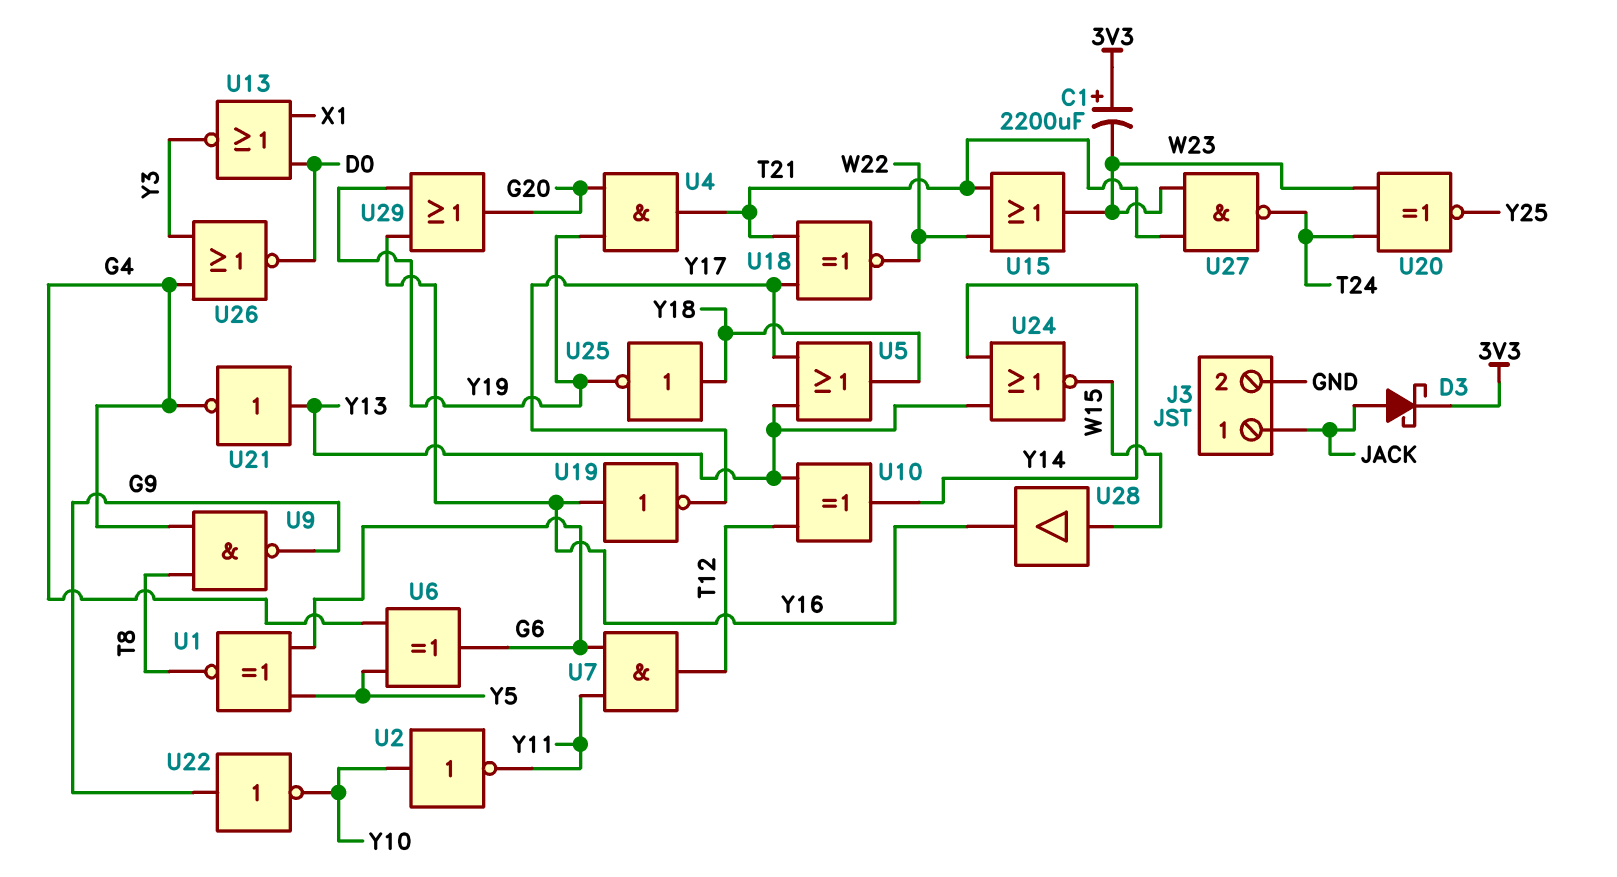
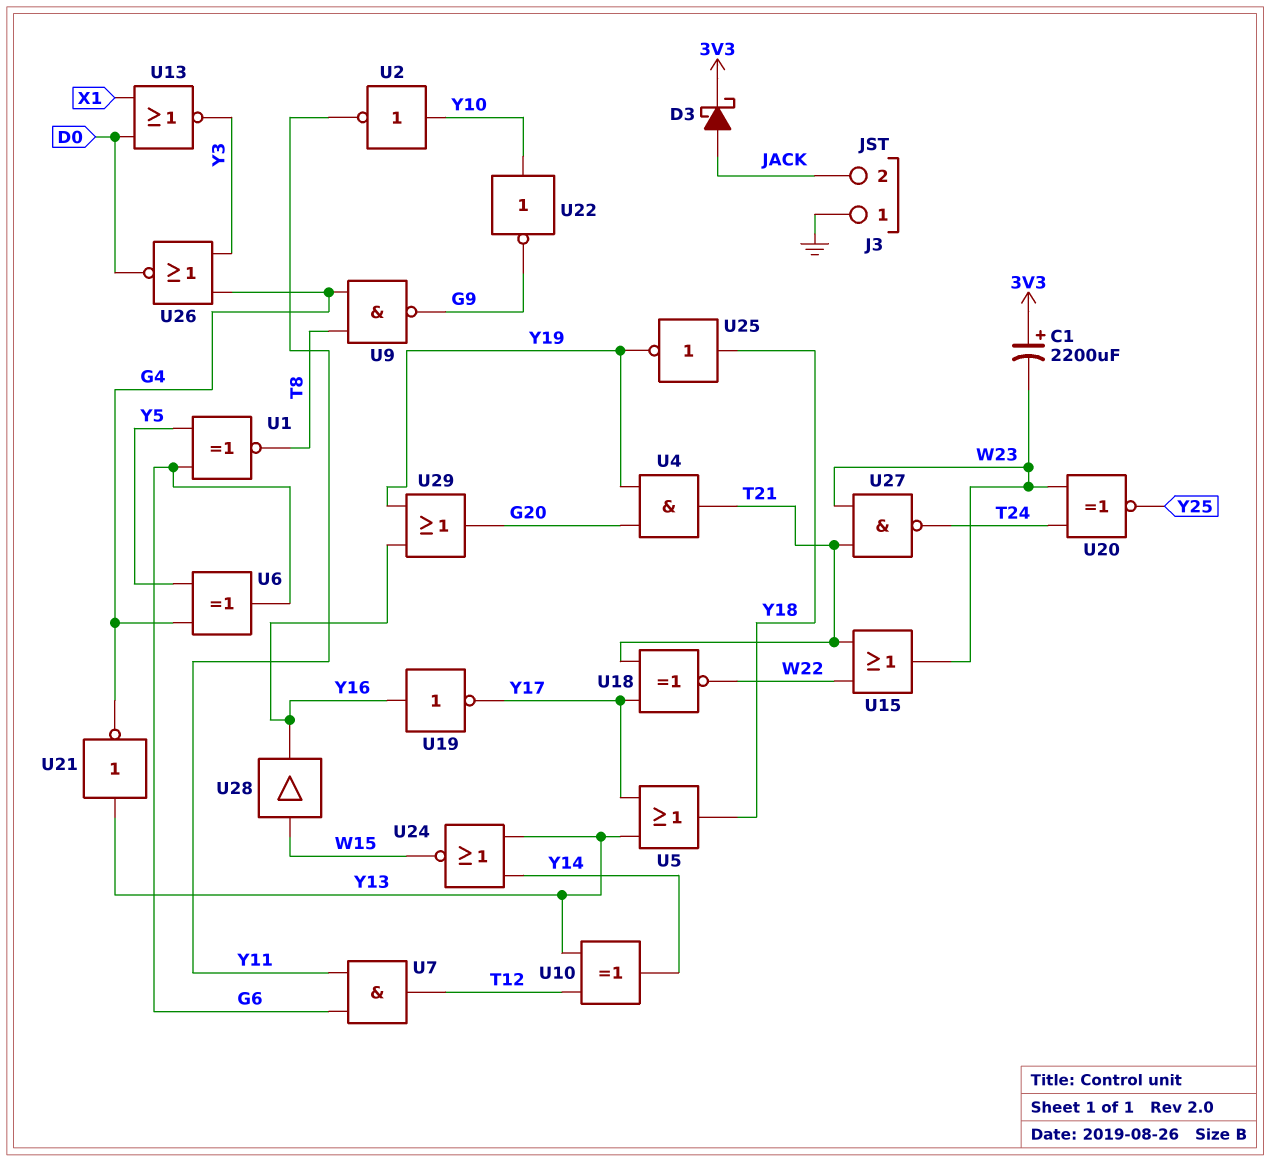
J3 pin 1: JACK -> GND
J3 pin 2: GND -> JACK
U22: NOT (in G9, out Y10) -> NOT (in Y10, out G9)

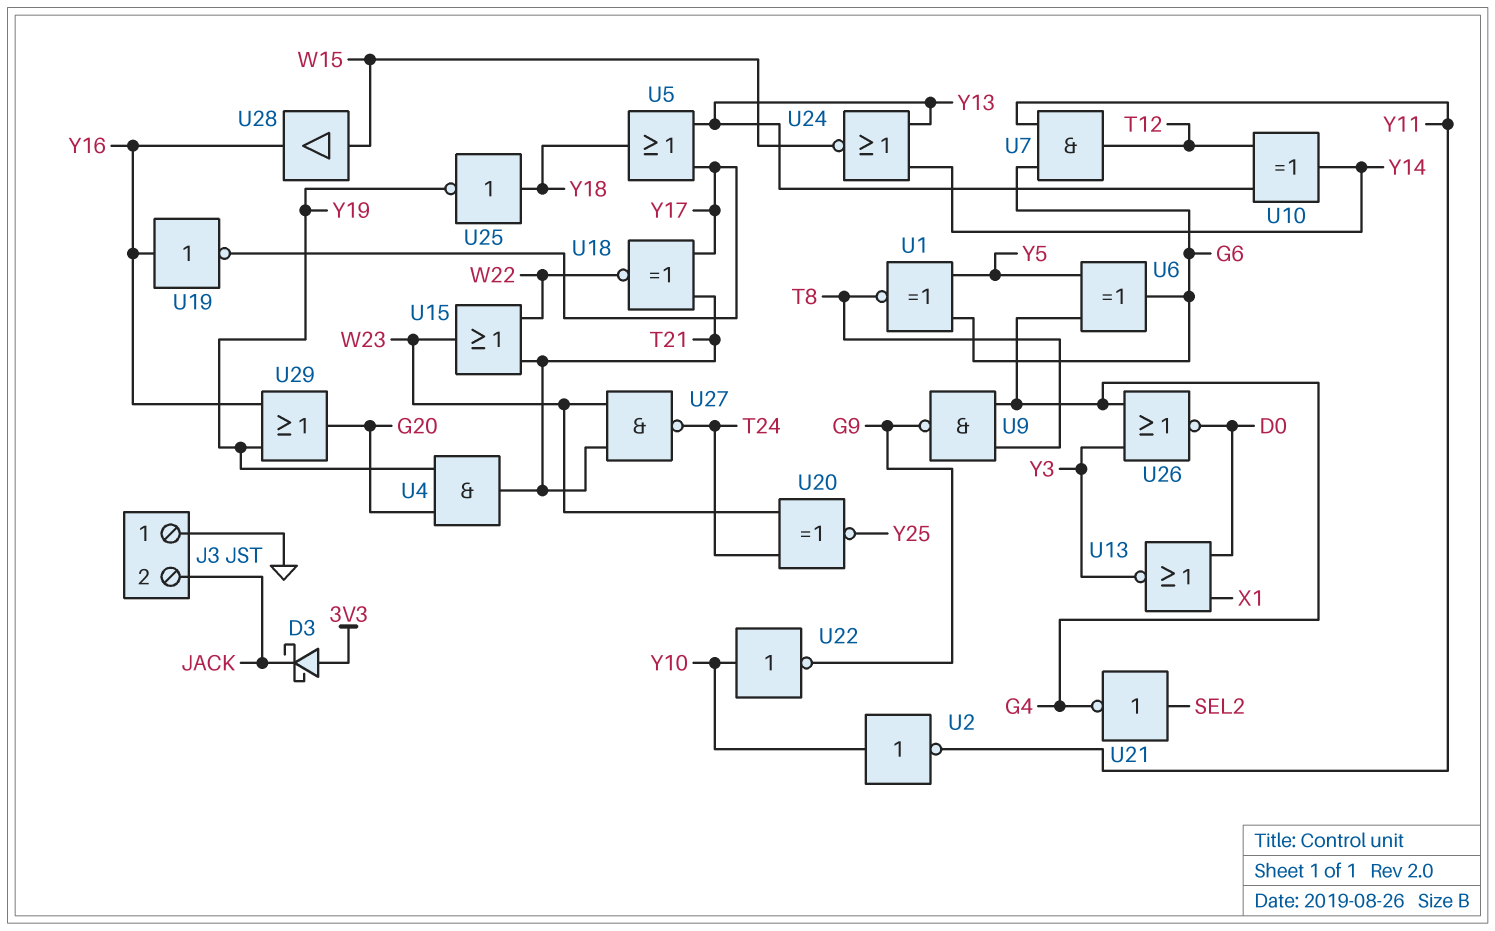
C1: 2200uF (plus 3V3, minus W23) -> none
D3: schottky (A JACK, K 3V3) -> schottky (A 3V3, K JACK)
U21: NOT (in Y13, out G4) -> NOT (in SEL2, out G4)

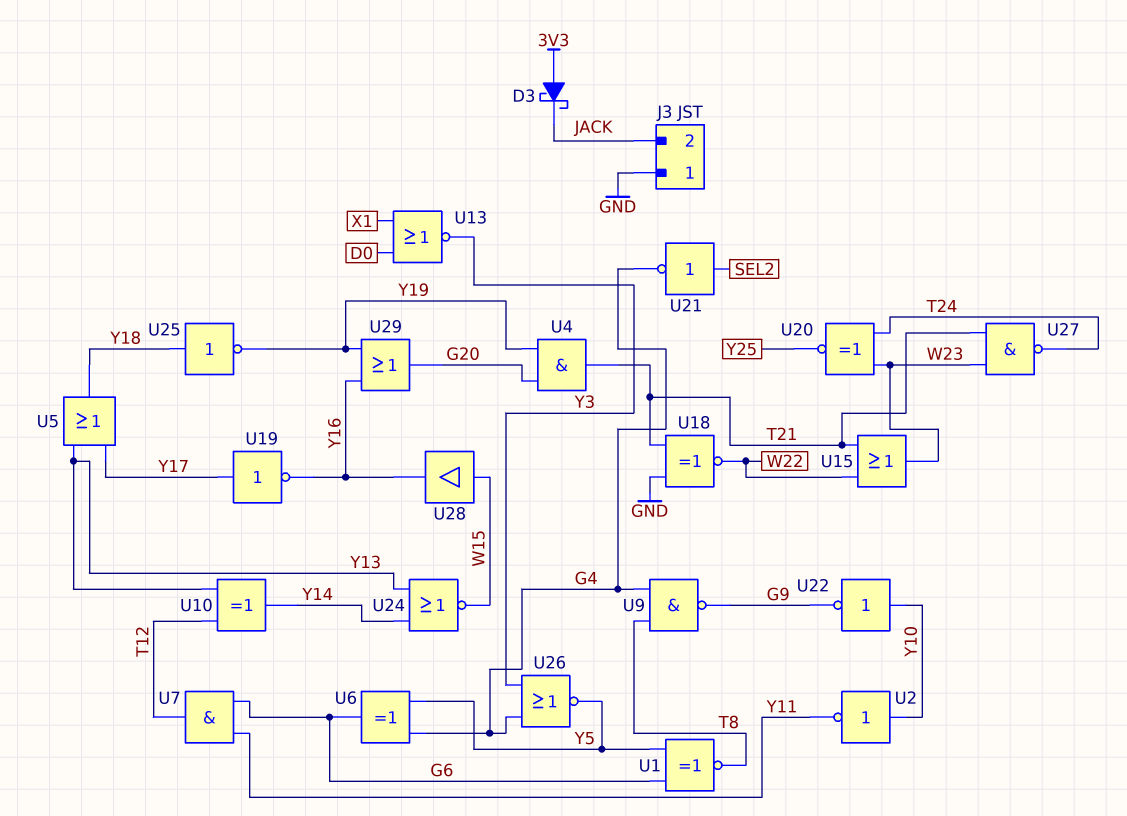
U18: XNOR (in T21, in Y17, out W22) -> XNOR (in GND, in T21, out W22)
U19: NOT (in Y16, out Y17) -> NOT (in Y17, out Y16)
U26: NOR (in G4, in Y3, out D0) -> NOR (in G4, in Y3, out Y5)

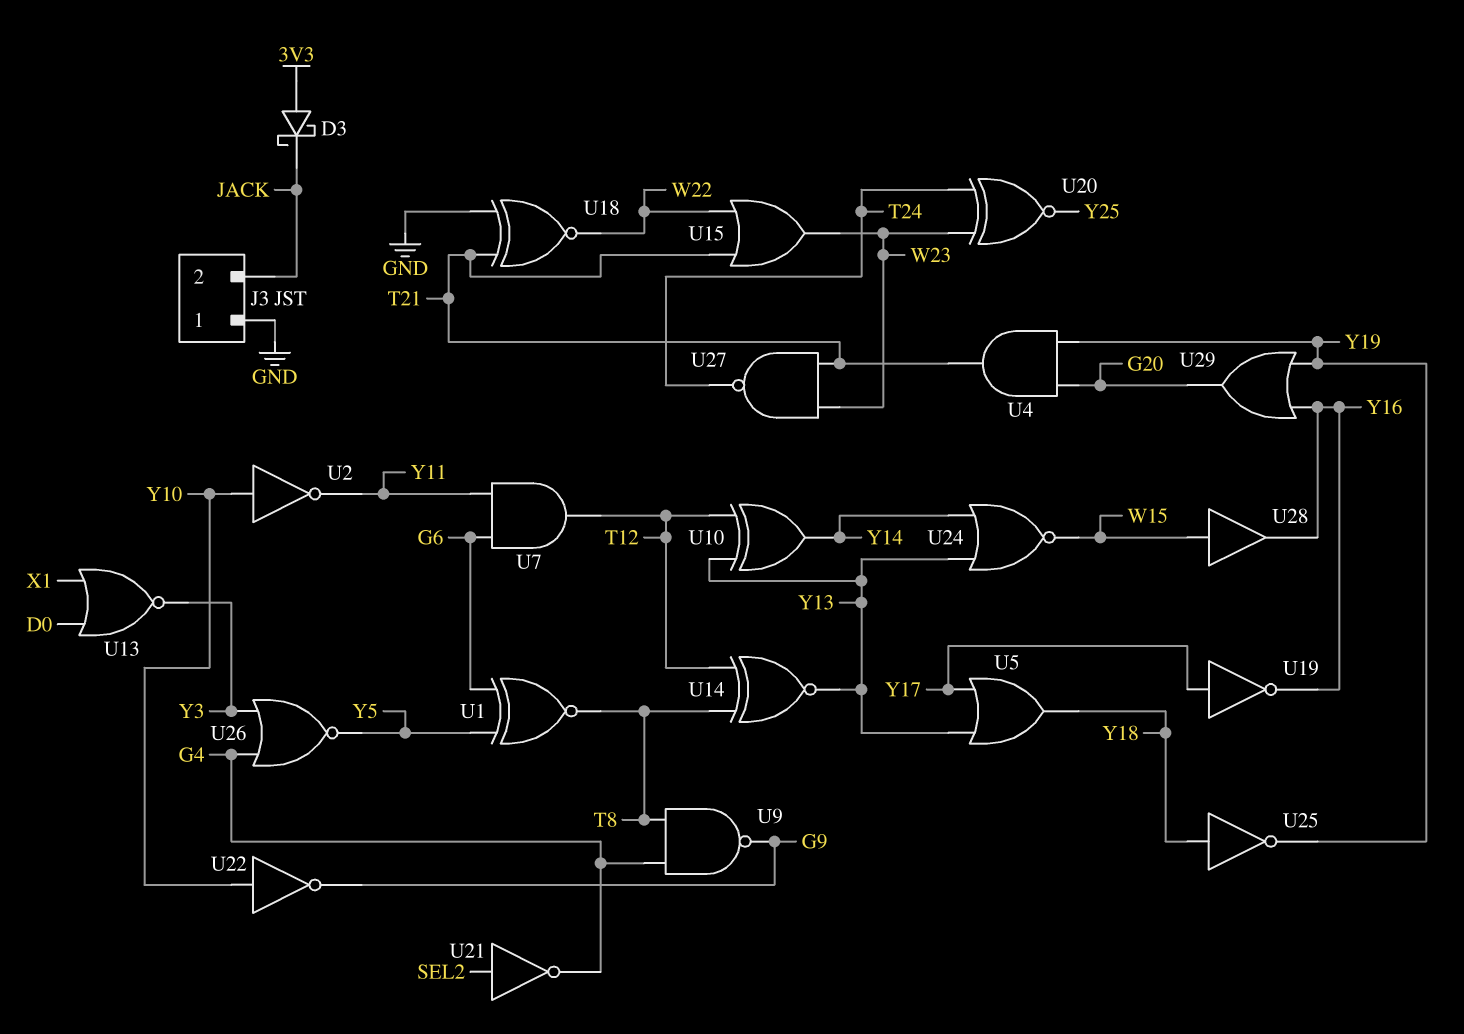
U6: XOR (in G4, in Y5, out G6) -> none
U14: none -> XNOR (in T8, in T12, out Y13)

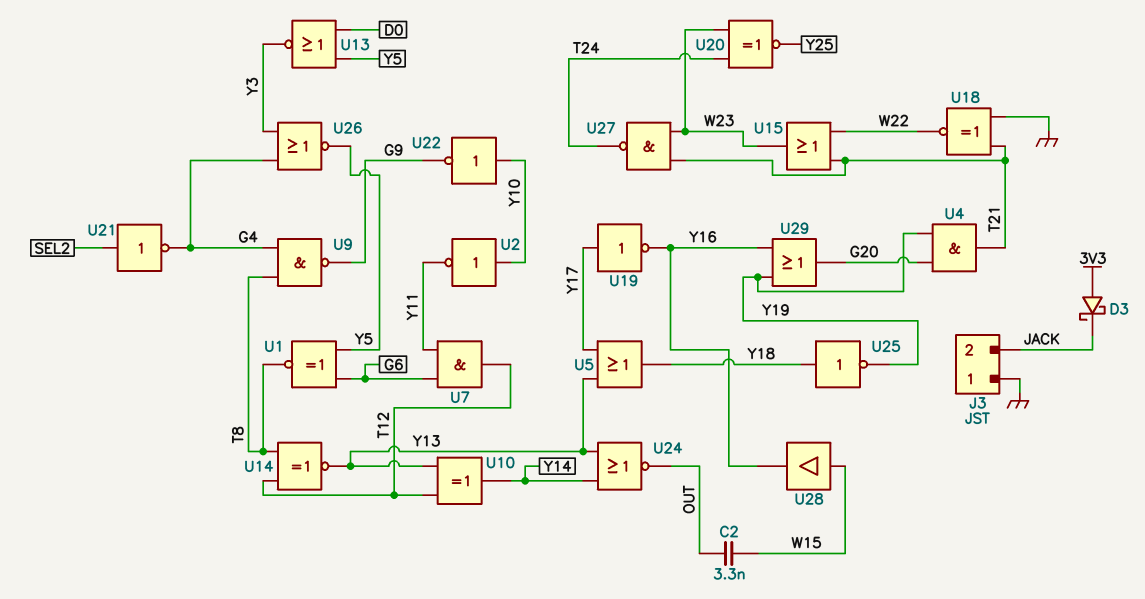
C2: none -> 3.3nF (OUT, W15)
U13: NOR (in D0, in X1, out Y3) -> NOR (in D0, in Y5, out Y3)
U24: NOR (in Y13, in Y14, out W15) -> NOR (in Y13, in Y14, out OUT)

